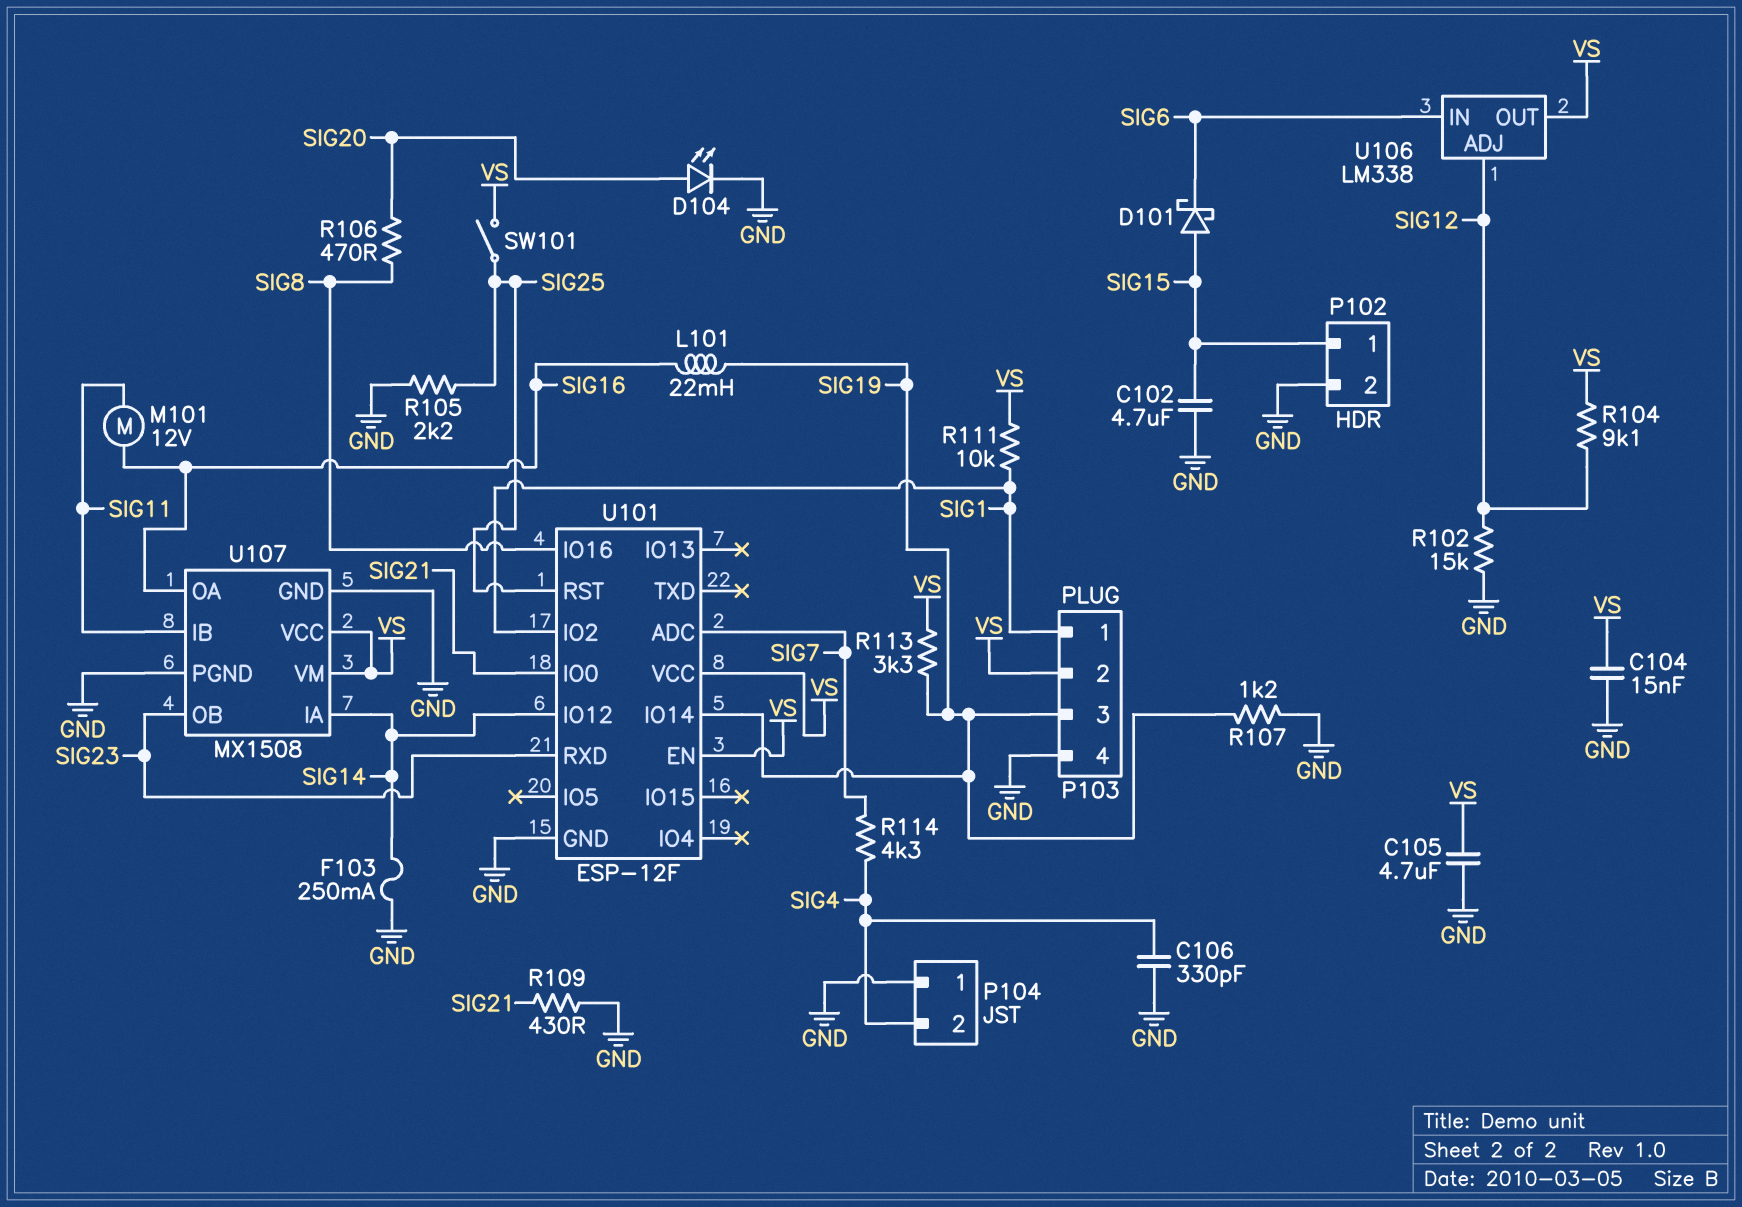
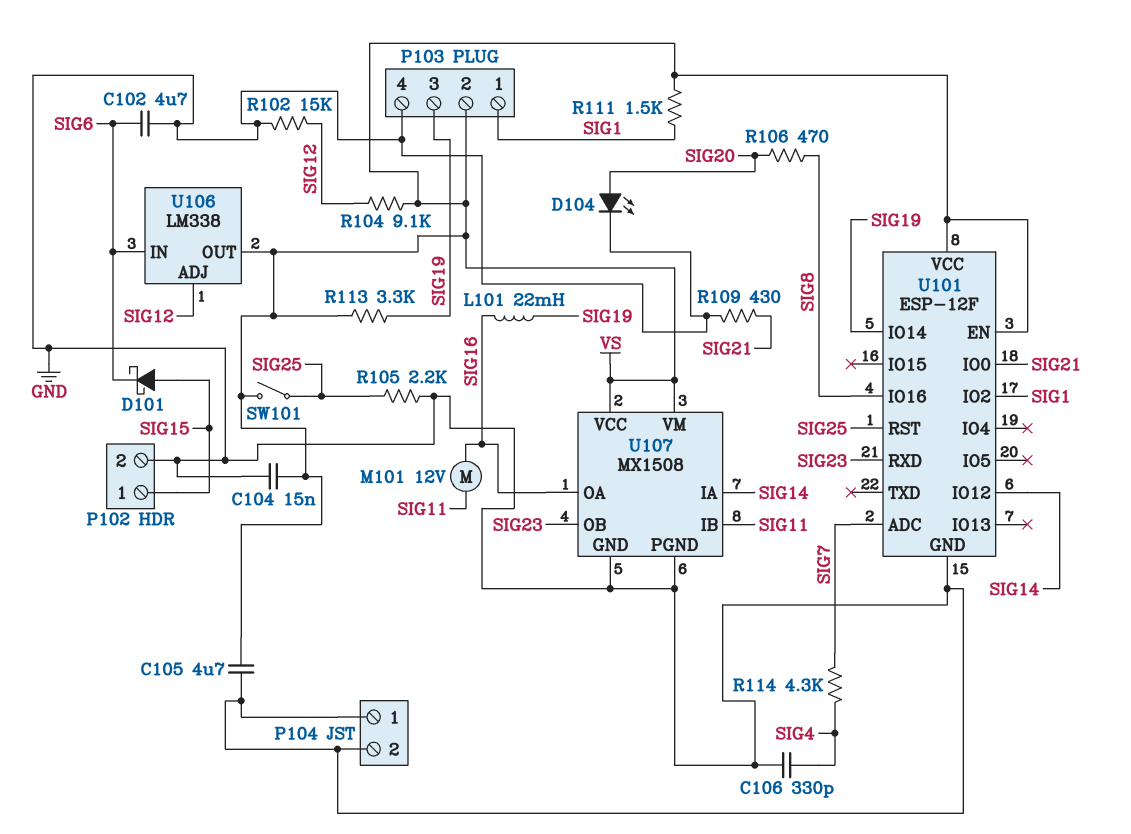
C102: 4.7uF (GND, SIG15) -> 4.7uF (GND, SIG6)
F103: 250mA (GND, SIG14) -> none
P104 pin 2: SIG4 -> GND
R107: 1.2k (GND, SIG19) -> none
R111: 10k (SIG1, VS) -> 1.5k (SIG1, VS)

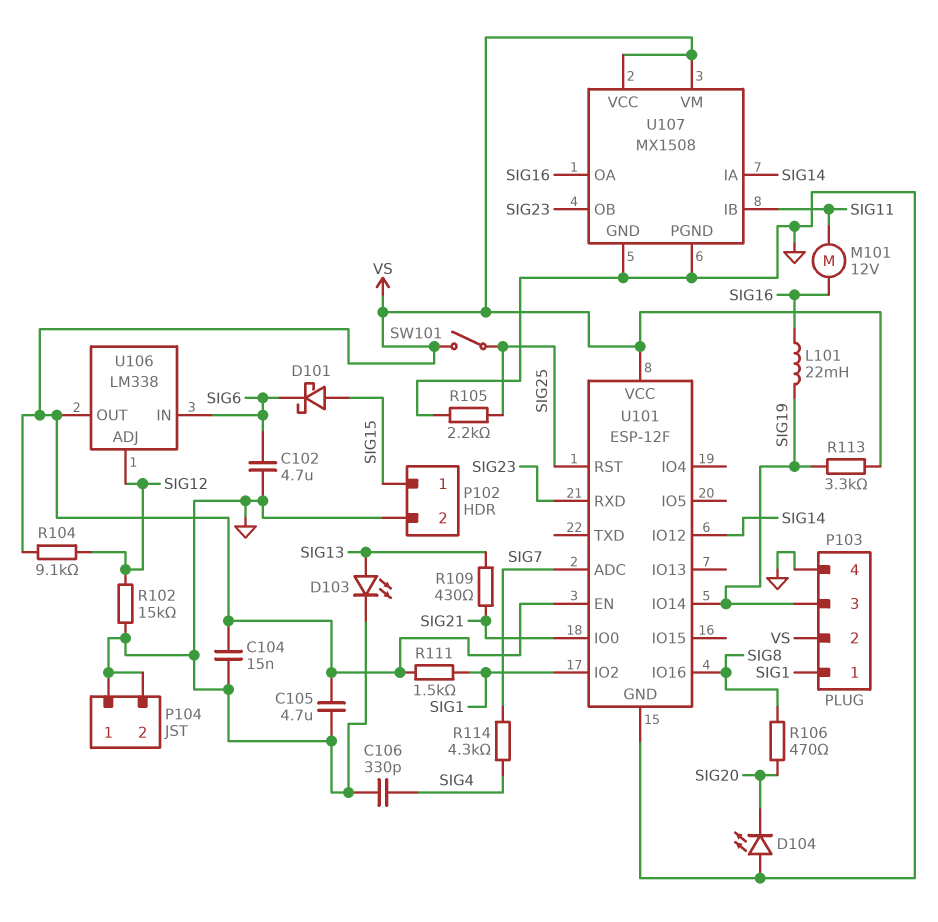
D103: none -> LED (A SIG13, K GND)
D104: LED (A SIG20, K GND) -> LED (A GND, K SIG20)
R109: 430 (GND, SIG21) -> 430 (SIG13, SIG21)

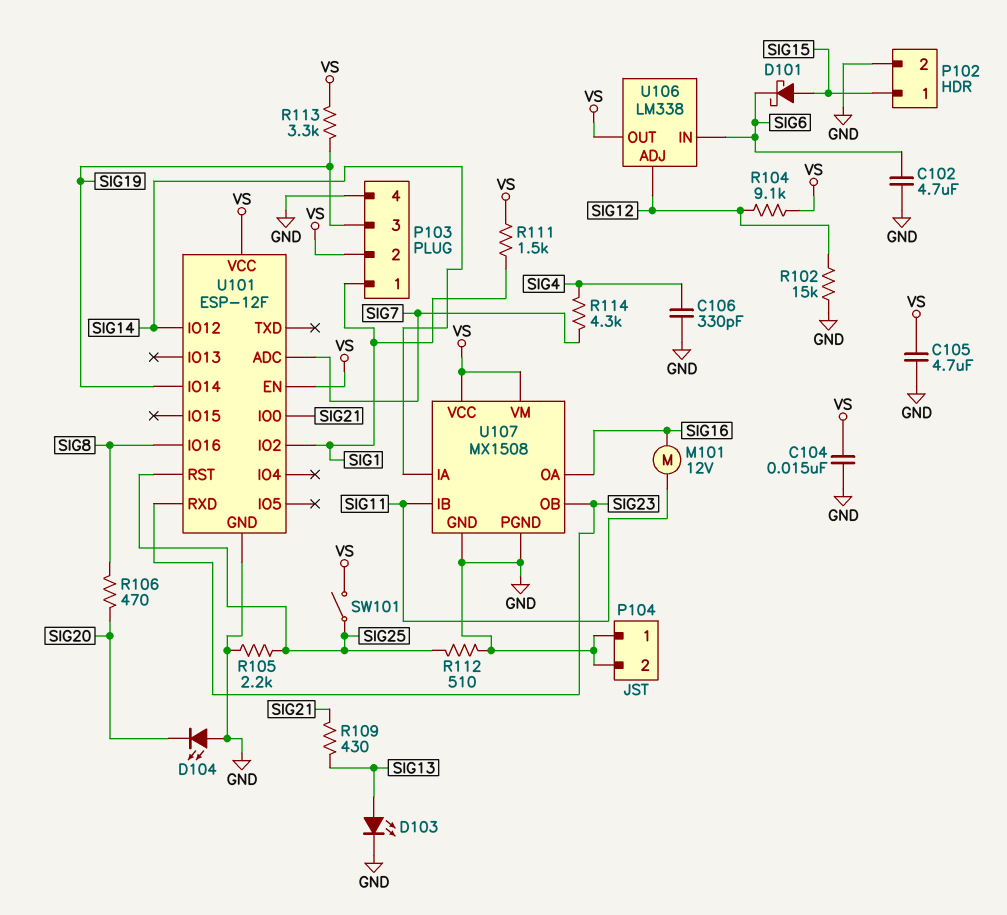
L101: 22mH (SIG16, SIG19) -> none
R112: none -> 510 (GND, SIG25)

